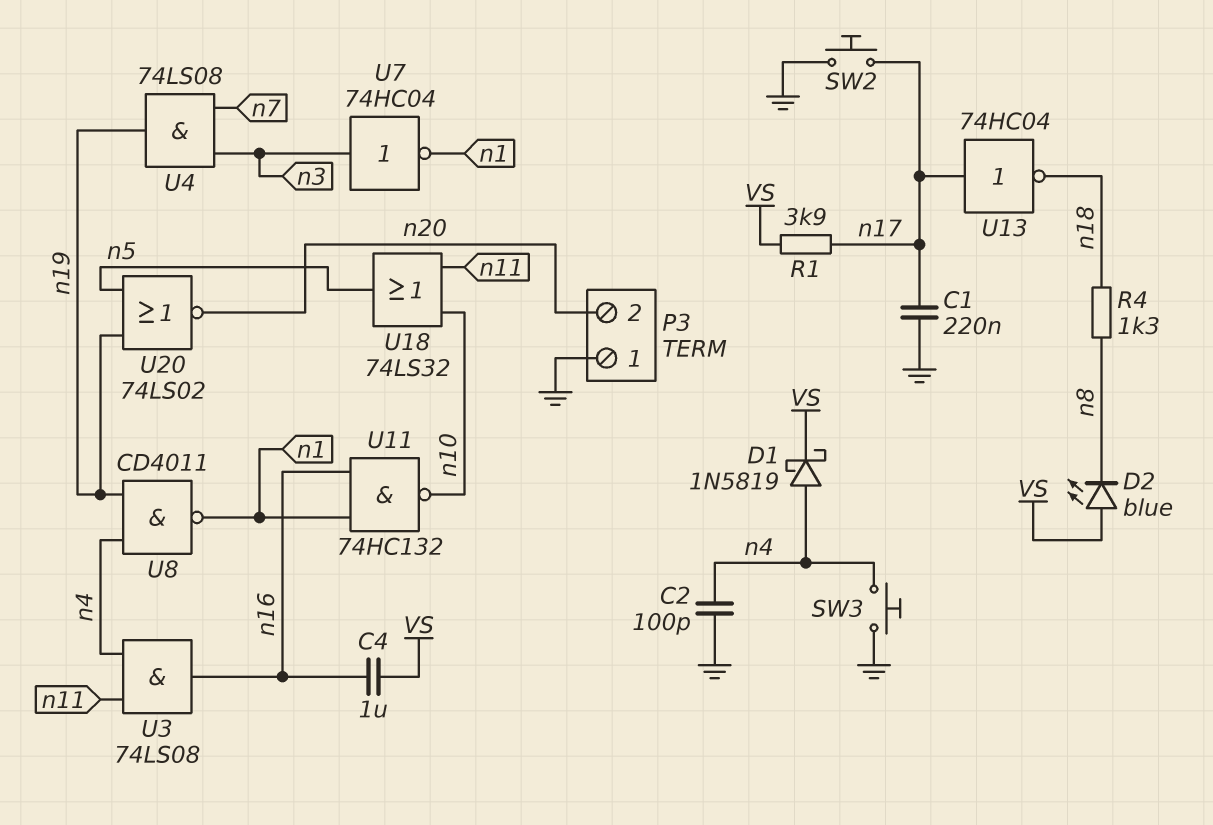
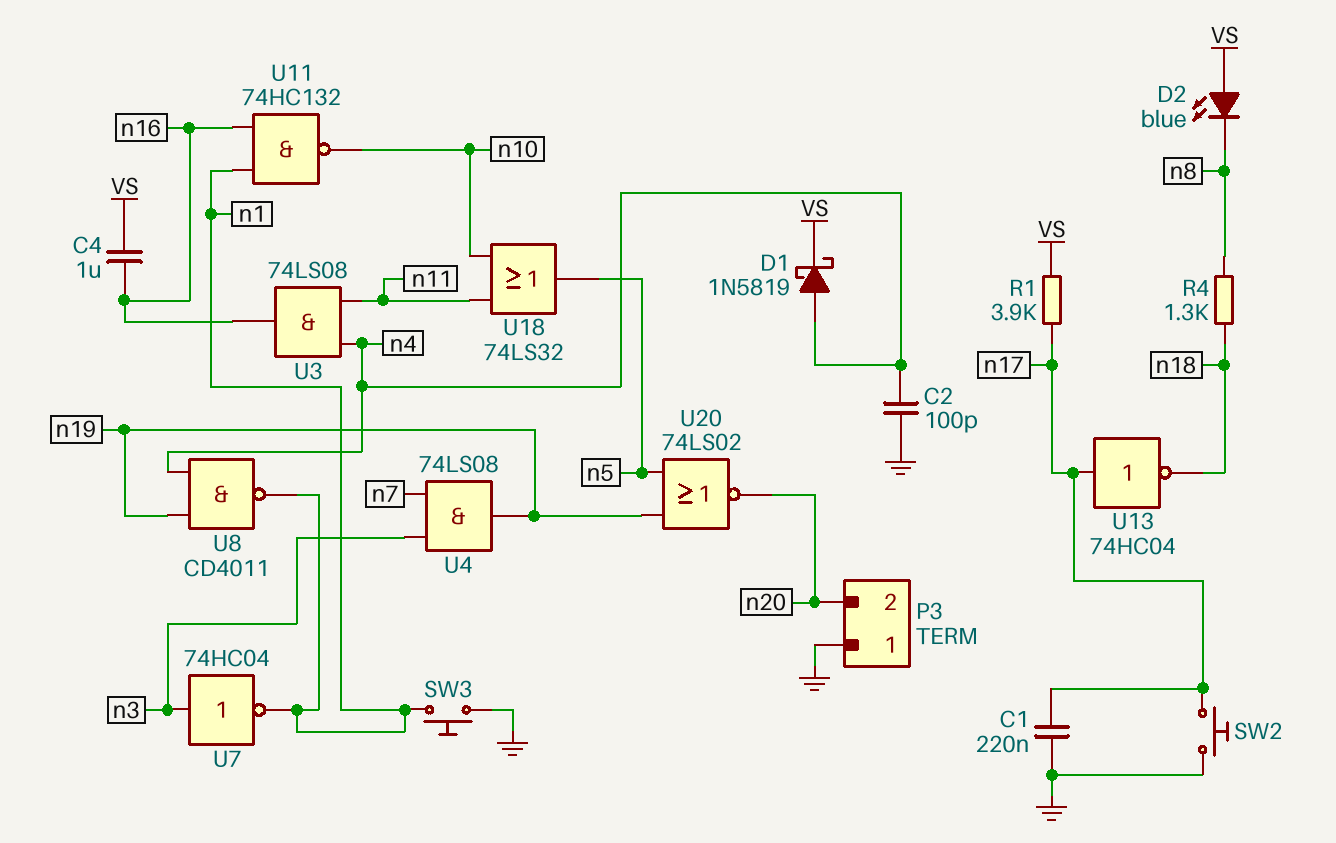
SW3: button (GND, n4) -> button (GND, n1)

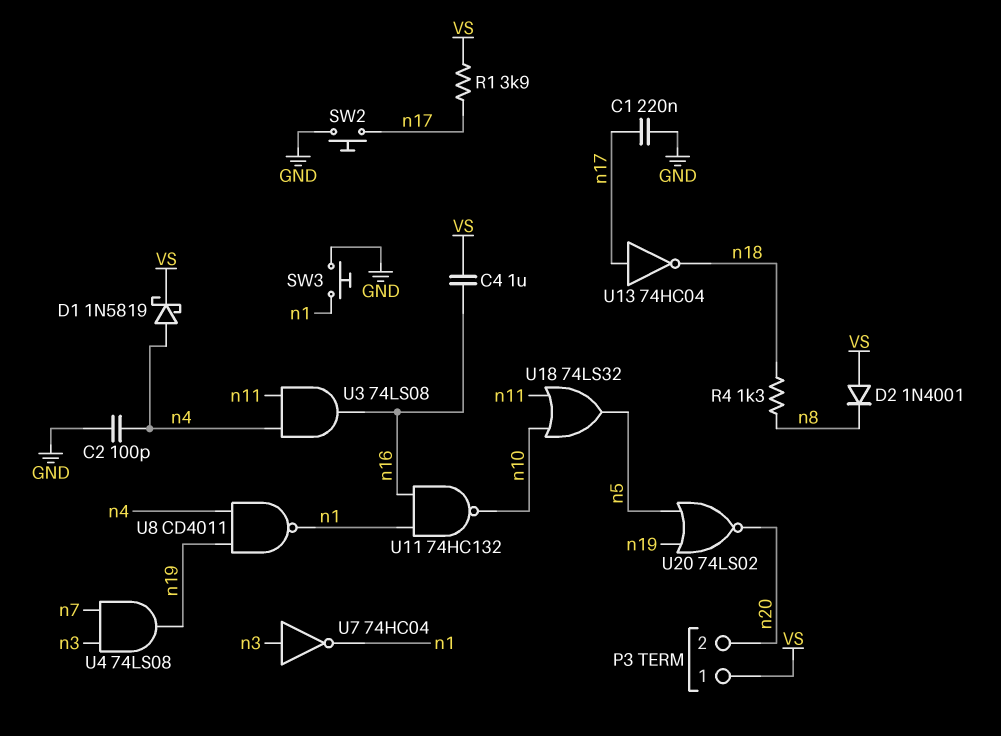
D2: LED blue (A VS, K n8) -> diode 1N4001 (A VS, K n8)
P3 pin 1: GND -> VS

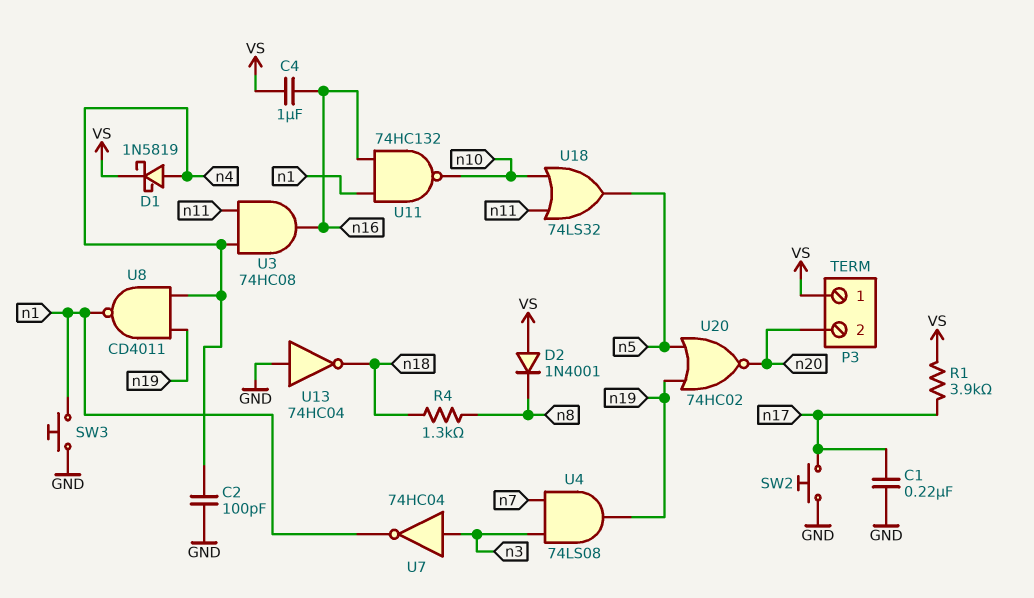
U3: AND 74LS08 (in n4, in n11, out n16) -> AND 74HC08 (in n4, in n11, out n16)
U13: NOT 74HC04 (in n17, out n18) -> NOT 74HC04 (in GND, out n18)
U20: NOR 74LS02 (in n5, in n19, out n20) -> NOR 74HC02 (in n5, in n19, out n20)

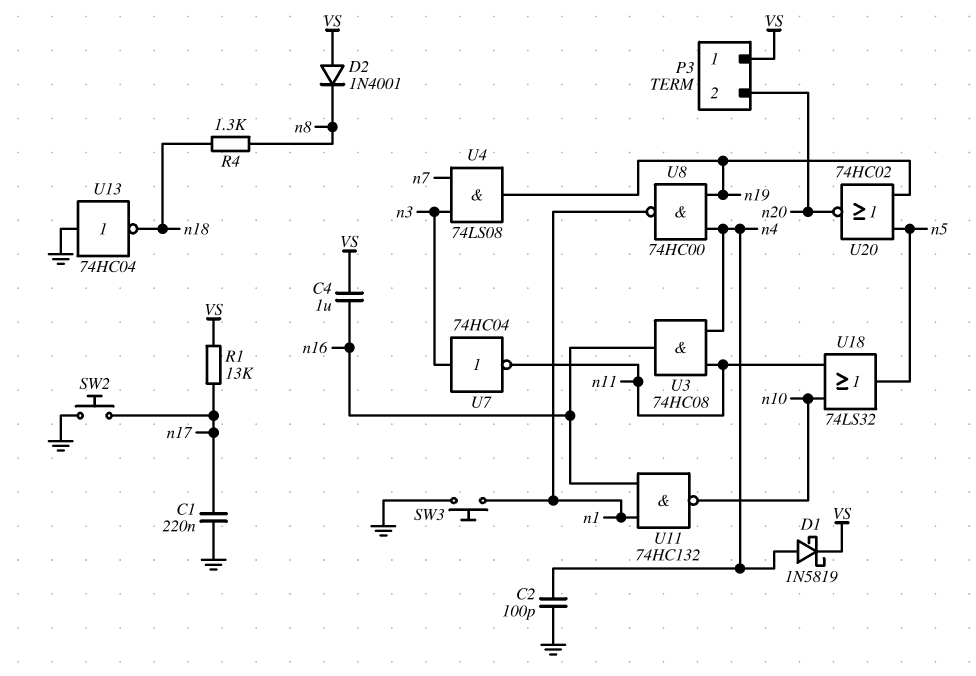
R1: 3.9k (VS, n17) -> 13k (VS, n17)
U7: NOT 74HC04 (in n3, out n1) -> NOT 74HC04 (in n3, out n11)
U8: NAND CD4011 (in n4, in n19, out n1) -> NAND 74HC00 (in n4, in n19, out n1)

